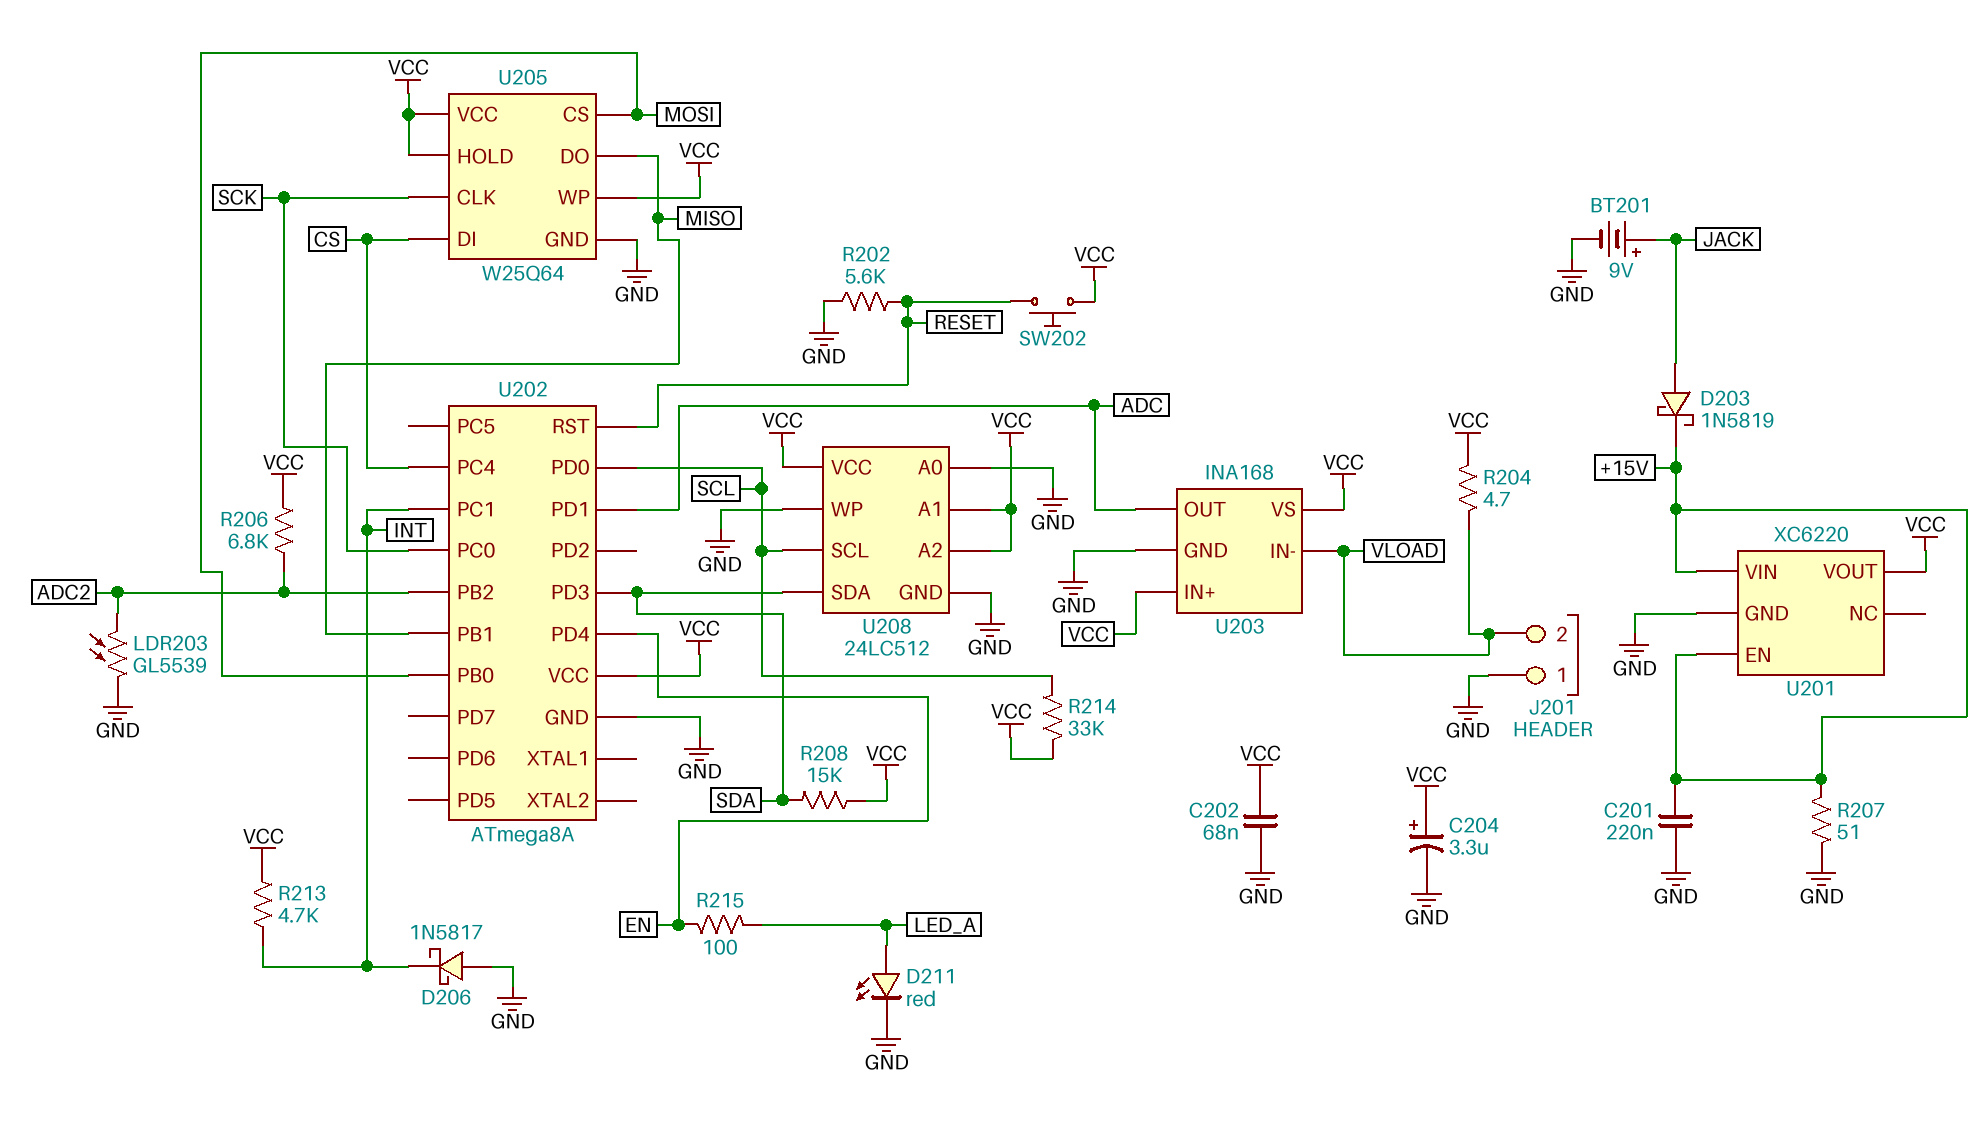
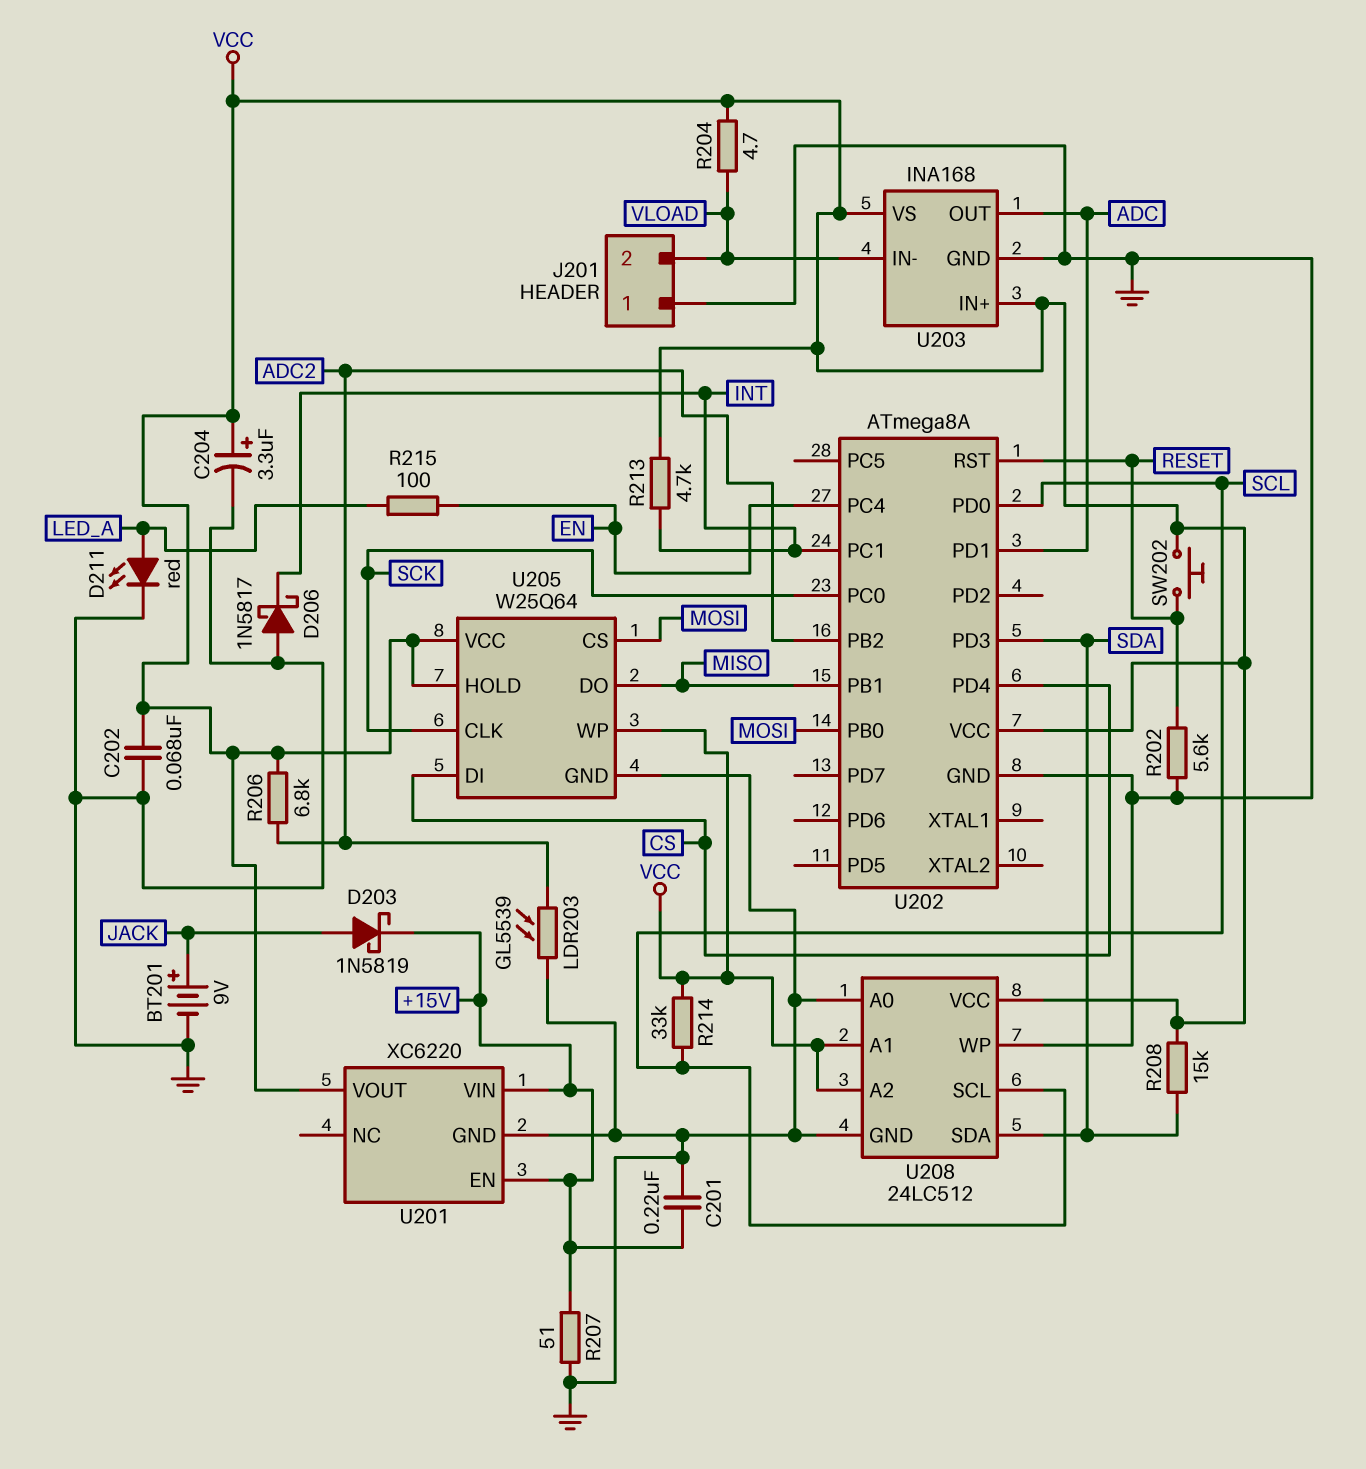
U202 pin PC4: CS -> EN
U202 pin PD4: EN -> CS

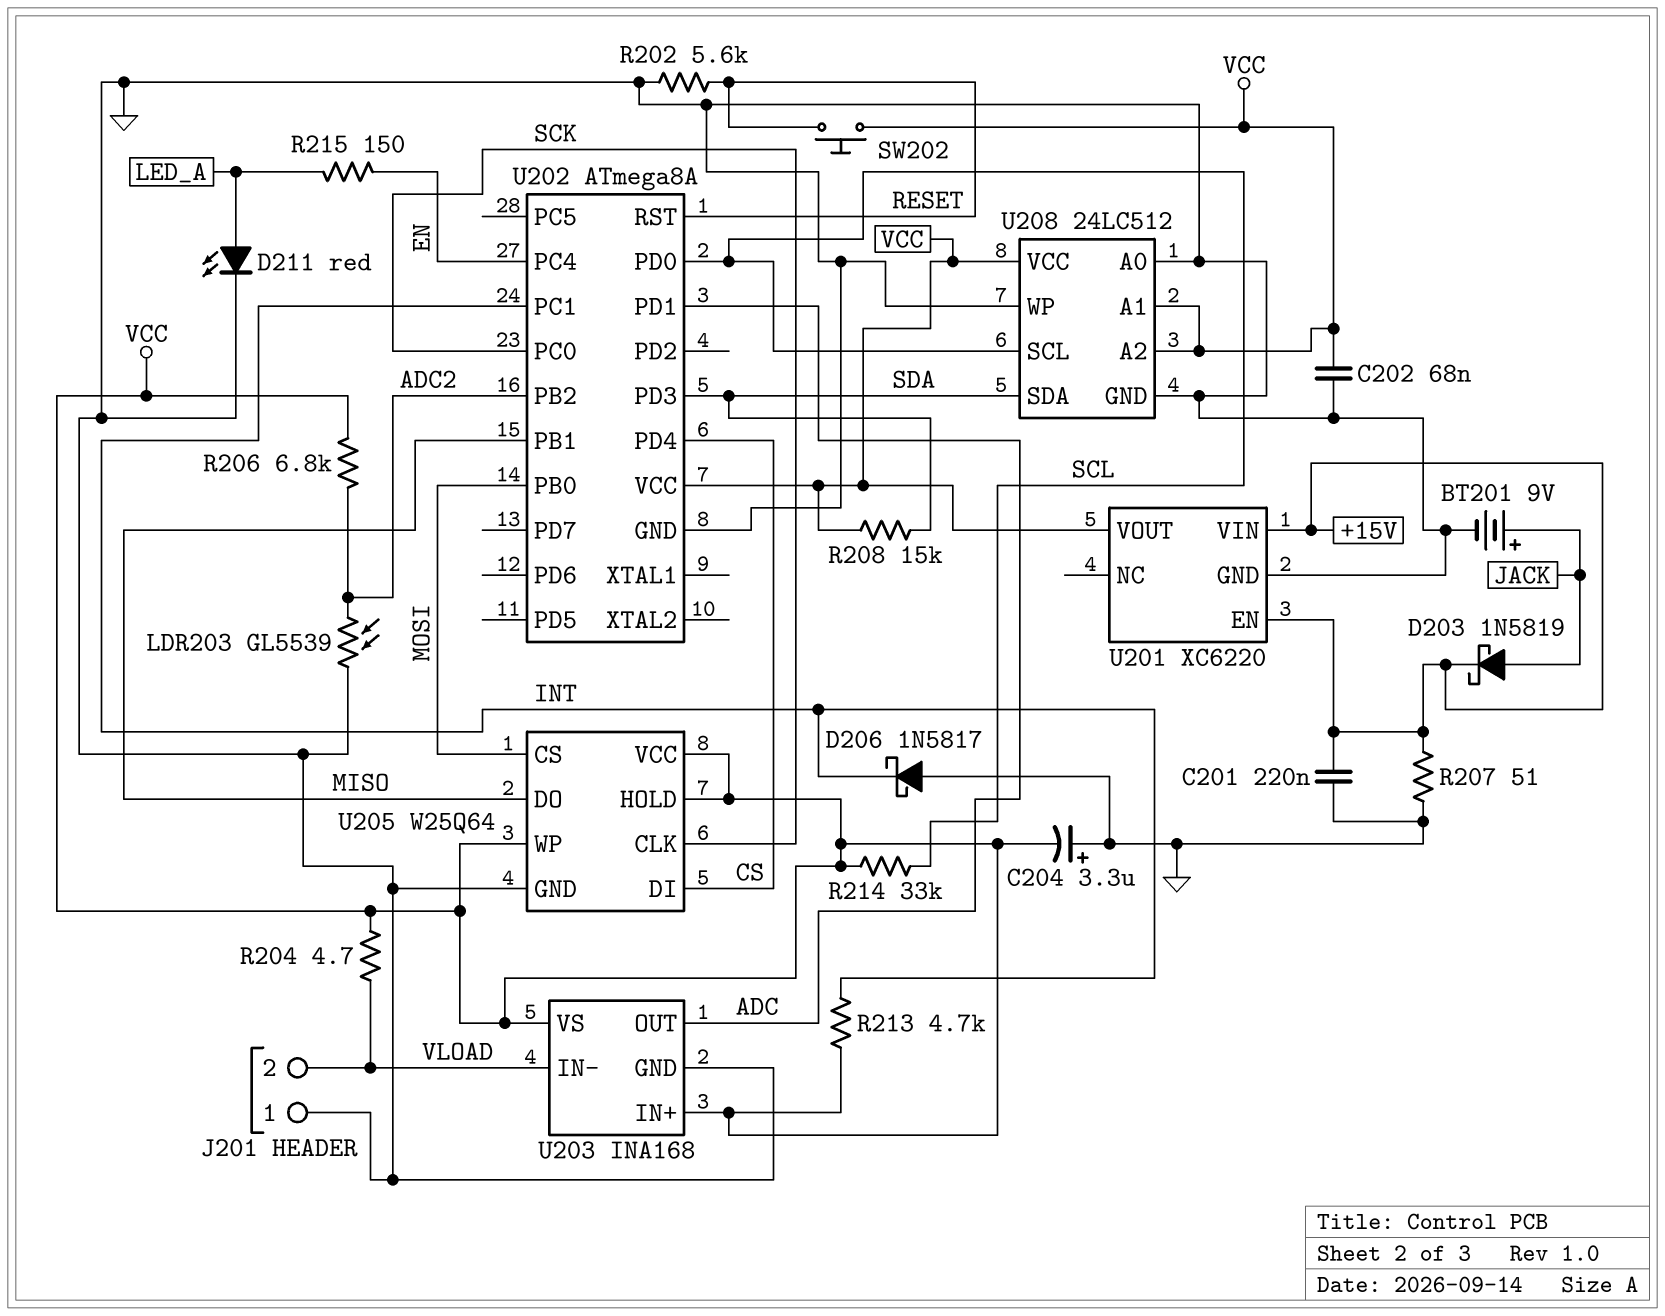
C204: 3.3uF (plus VCC, minus GND) -> 3.3uF (plus GND, minus VCC)
R215: 100 (EN, LED_A) -> 150 (EN, LED_A)

